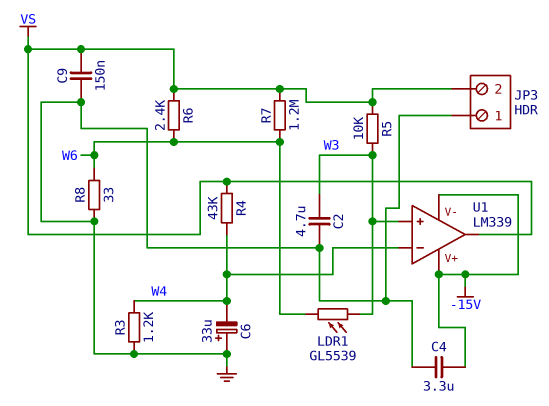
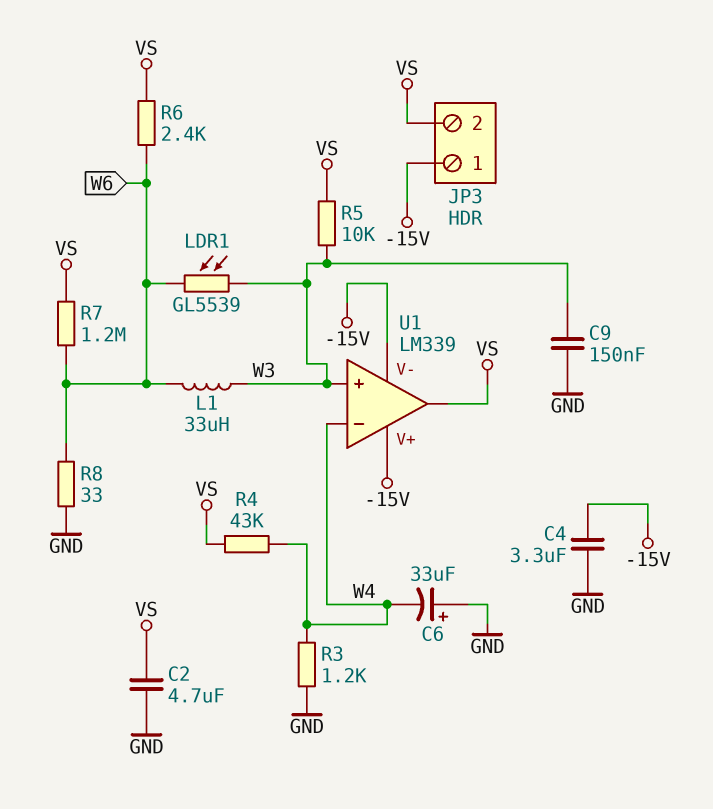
C2: 4.7uF (GND, W3) -> 4.7uF (GND, VS)
C9: 150nF (GND, VS) -> 150nF (GND, W3)
JP3 pin 1: GND -> -15V
L1: none -> 33uH (W3, W6)

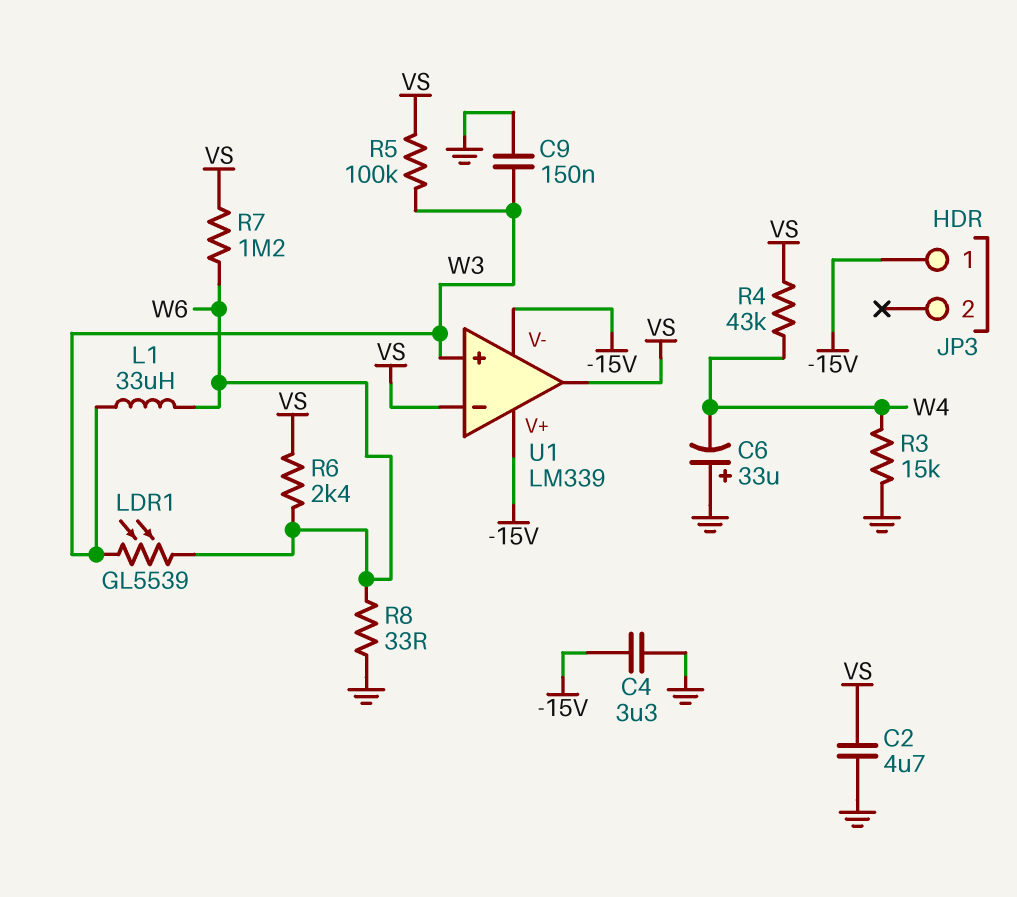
JP3 pin 2: VS -> none
R3: 1.2k (GND, W4) -> 15k (GND, W4)
R5: 10k (VS, W3) -> 100k (VS, W3)
U1 pin in-: W4 -> VS

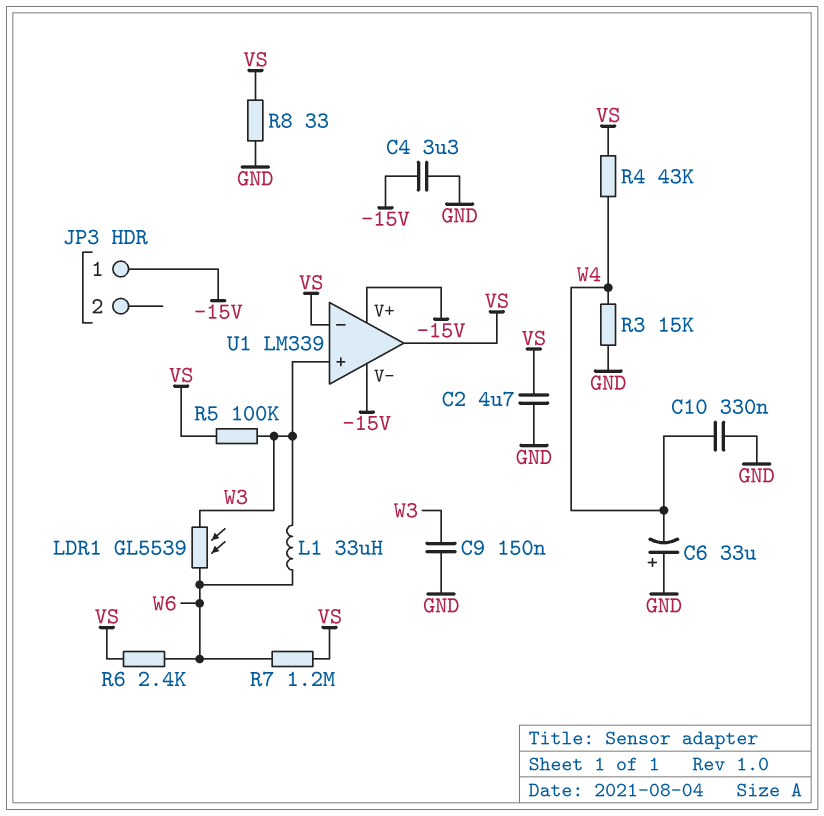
C10: none -> 330nF (GND, W4)
R8: 33 (GND, W6) -> 33 (GND, VS)

